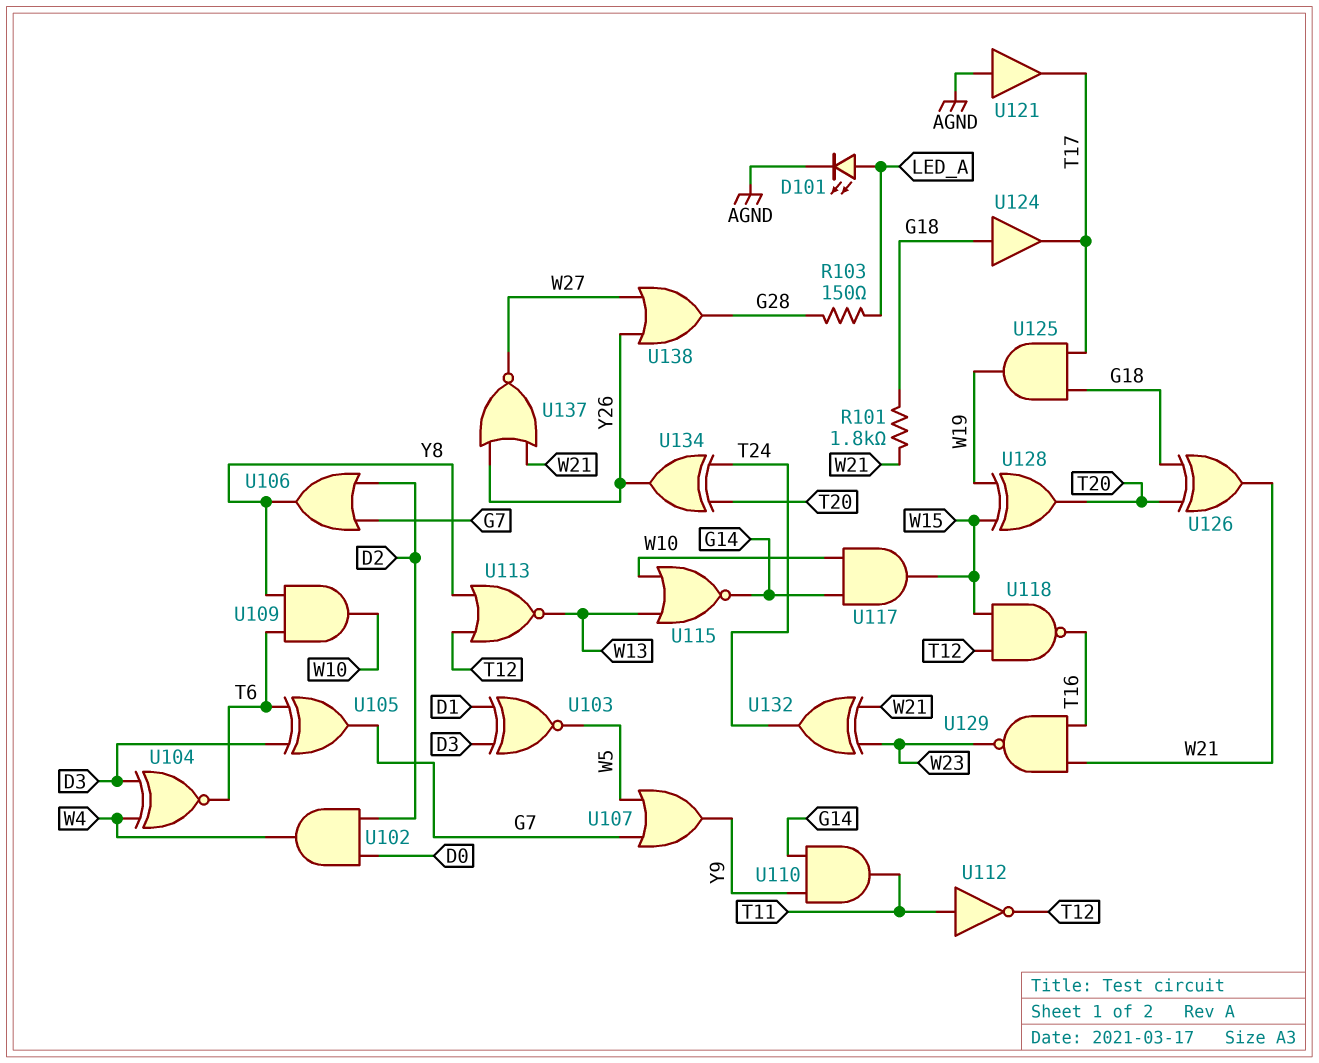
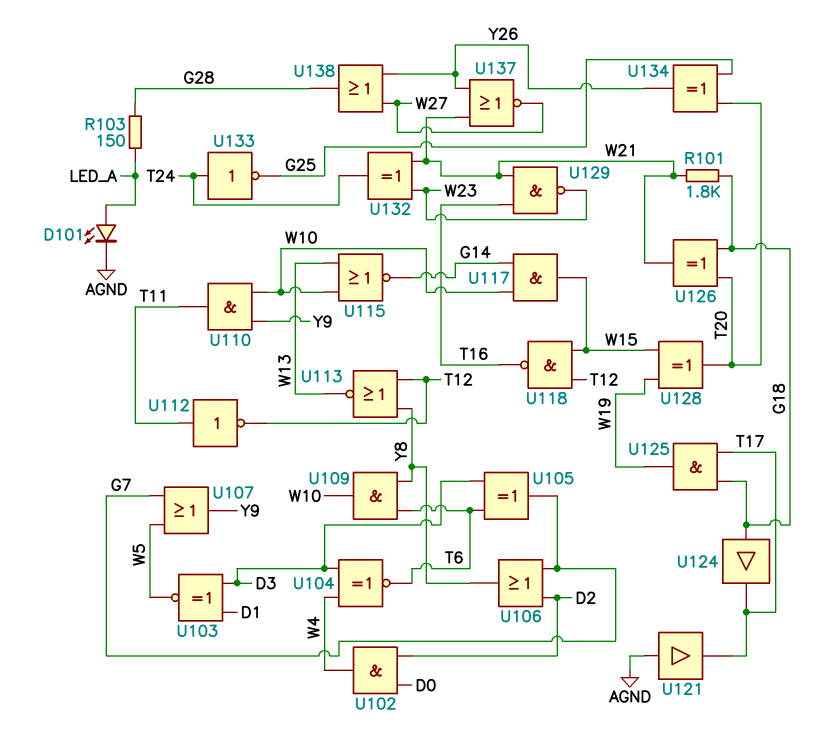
U110: AND (in G14, in Y9, out T11) -> AND (in W10, in Y9, out T11)
U133: none -> NOT (in T24, out G25)
U134: XOR (in T20, in T24, out Y26) -> XOR (in G25, in T20, out Y26)

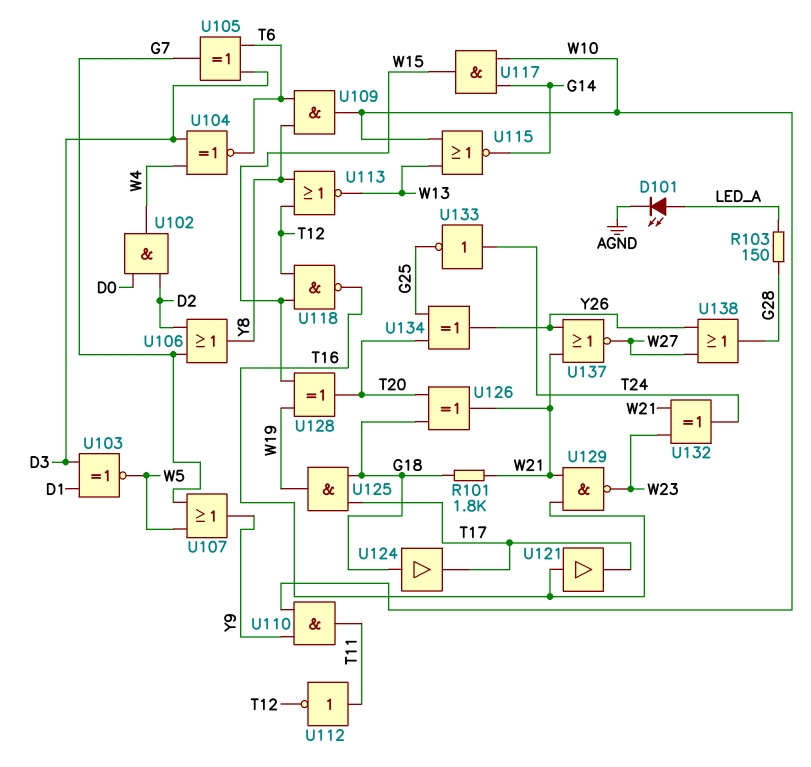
U121: buffer (in AGND, out T17) -> buffer (in T16, out T17)

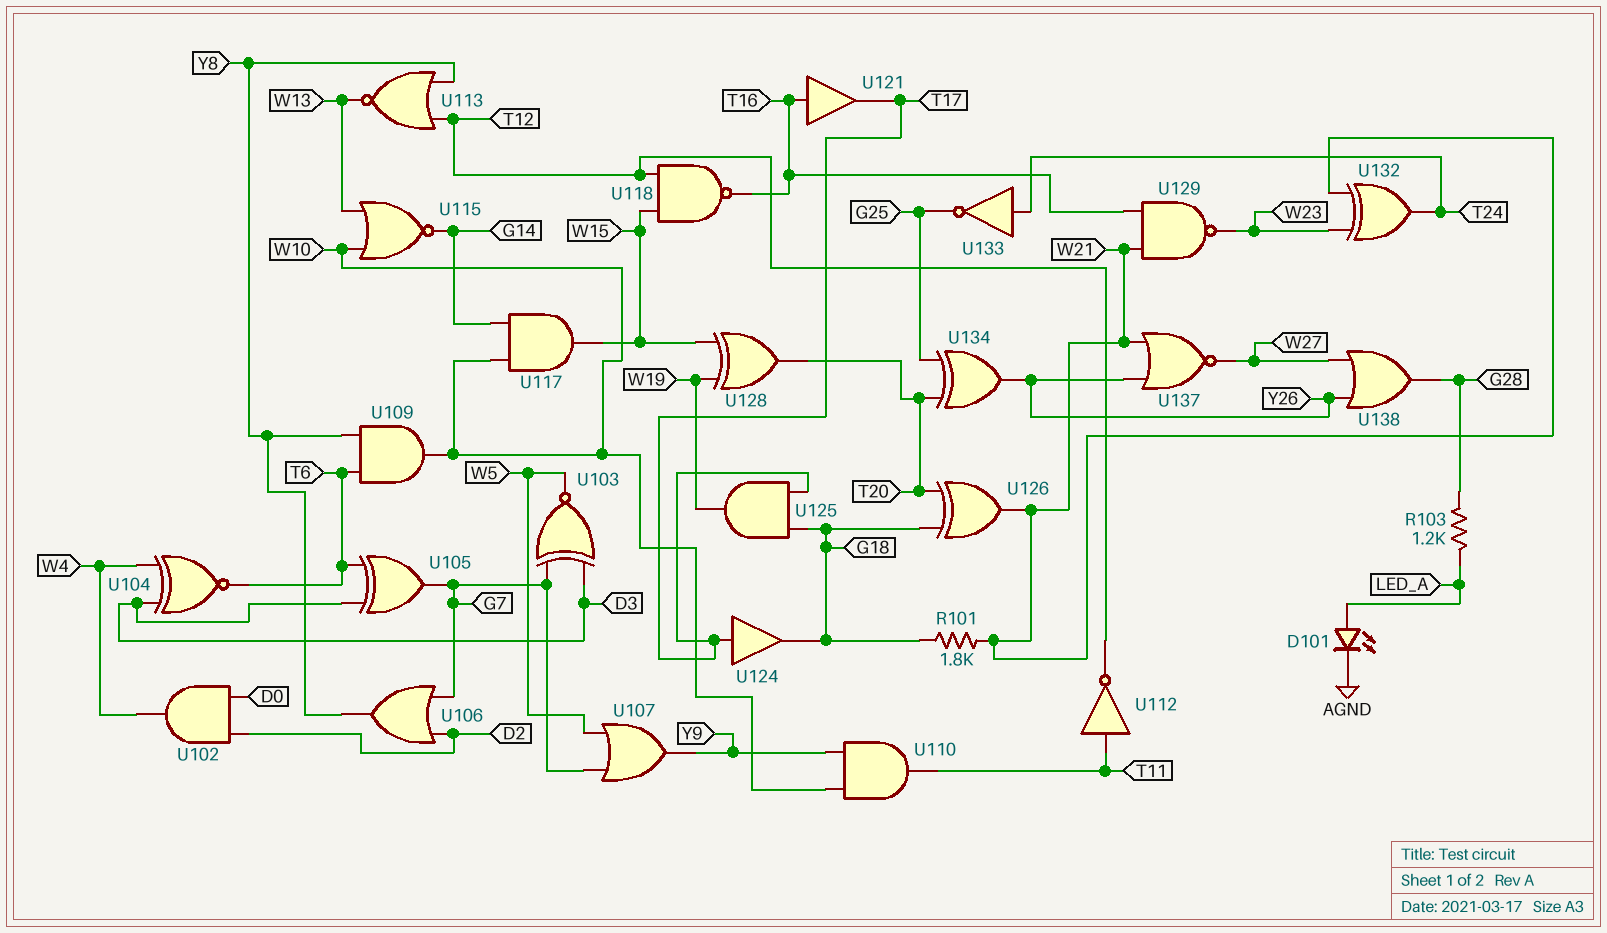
R103: 150 (G28, LED_A) -> 1.2k (G28, LED_A)
U103: XNOR (in D1, in D3, out W5) -> XNOR (in D3, in G7, out W5)
U124: buffer (in G18, out T17) -> buffer (in T17, out G18)

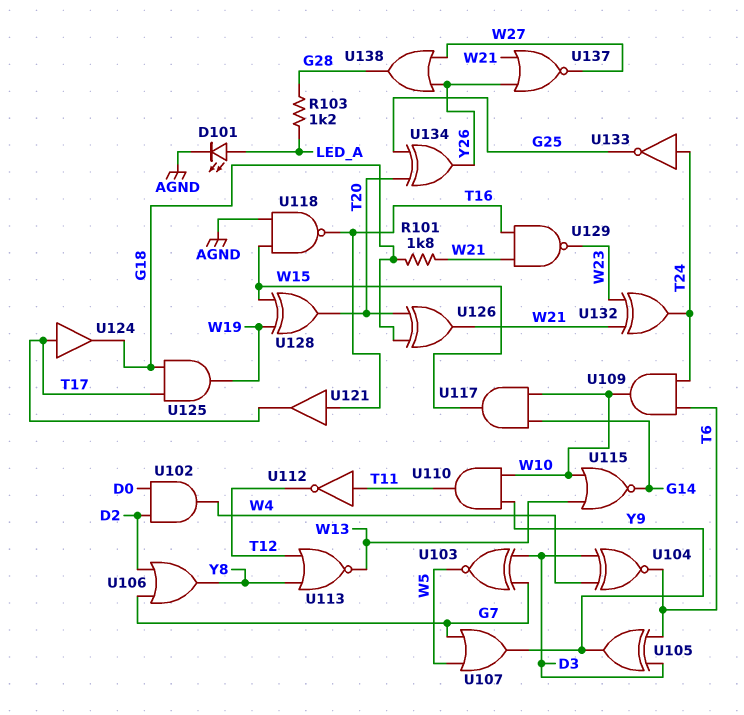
U105: XOR (in D3, in T6, out G7) -> XOR (in D3, in T6, out Y9)
U109: AND (in T6, in Y8, out W10) -> AND (in T6, in T24, out W10)
U118: NAND (in T12, in W15, out T16) -> NAND (in AGND, in W15, out T16)

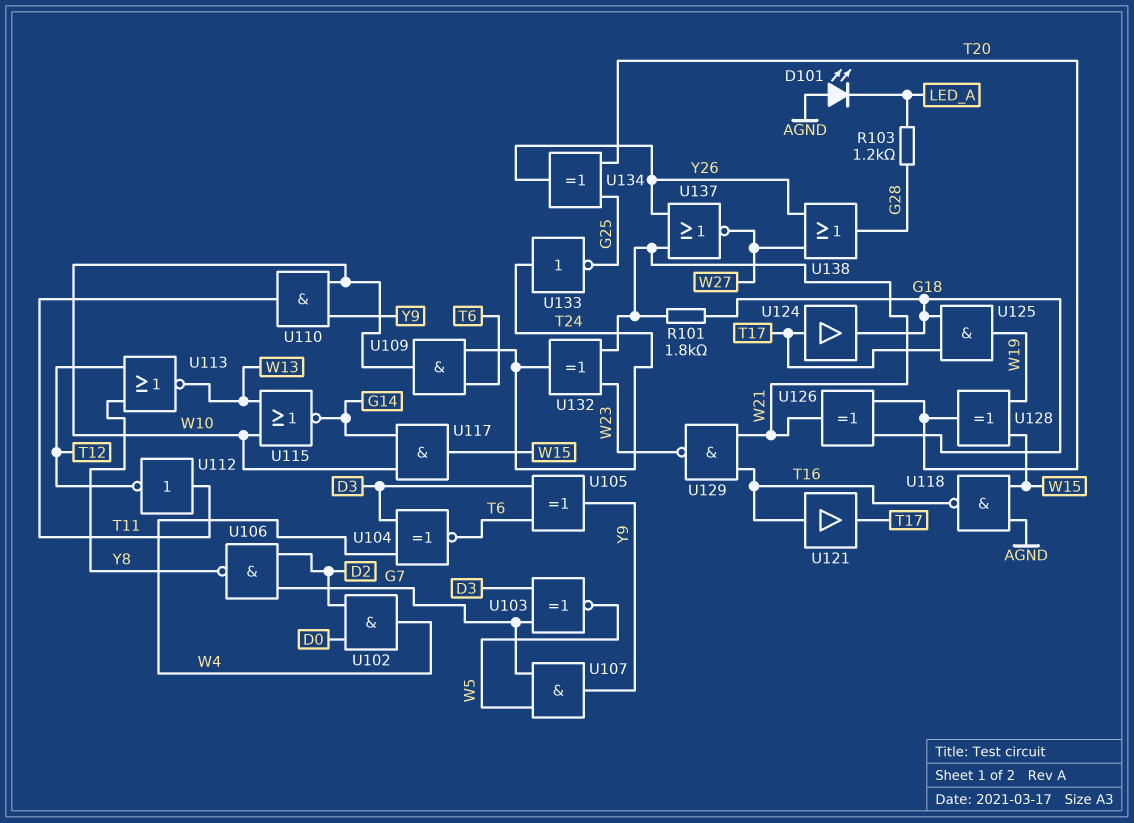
D101: LED (A LED_A, K AGND) -> LED (A AGND, K LED_A)
U106: OR (in D2, in G7, out Y8) -> NAND (in D2, in G7, out Y8)
U107: OR (in G7, in W5, out Y9) -> AND (in G7, in W5, out Y9)

